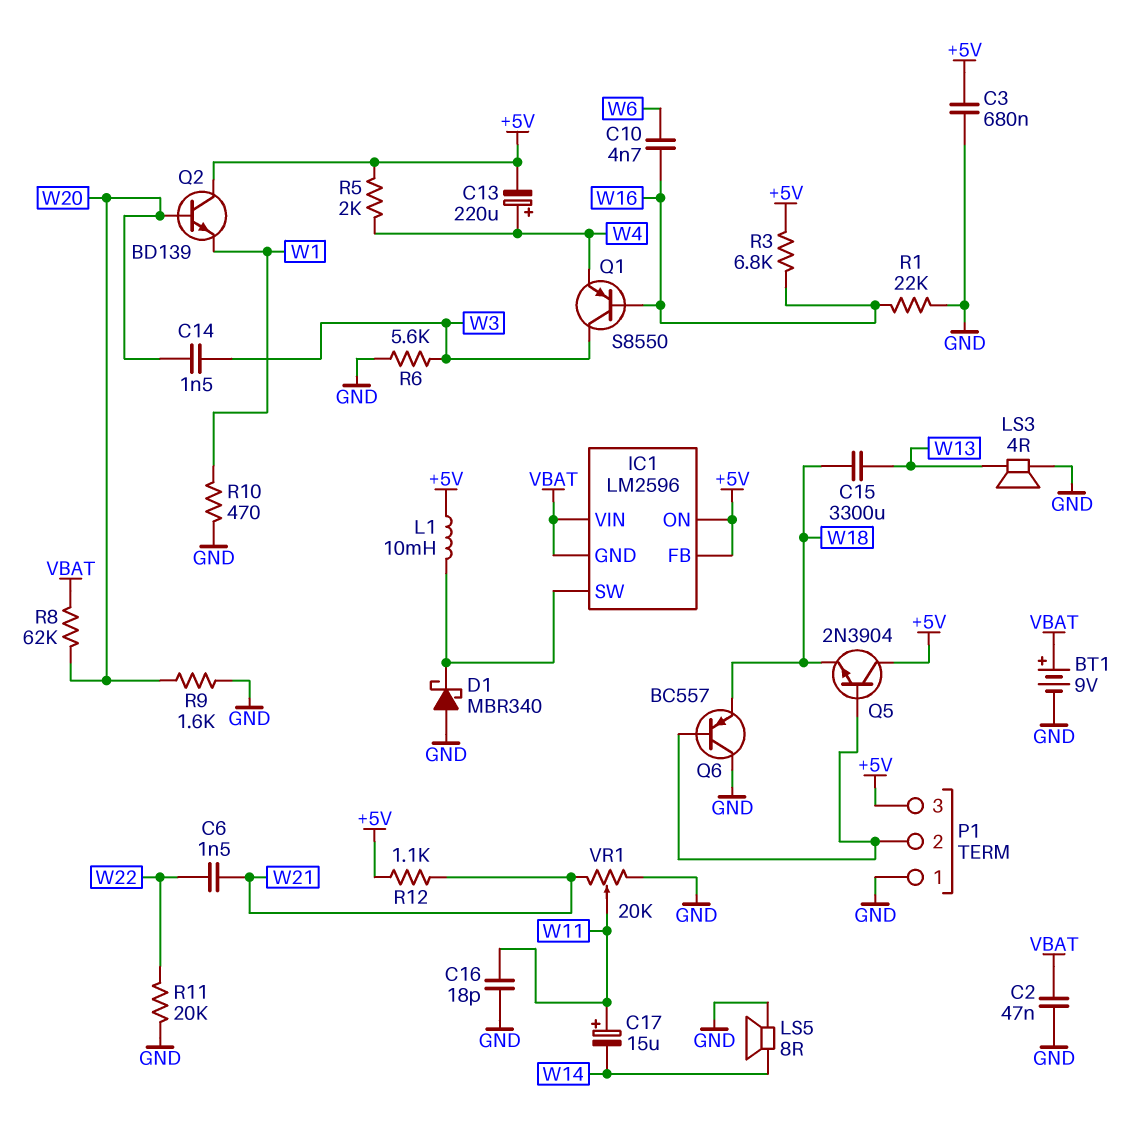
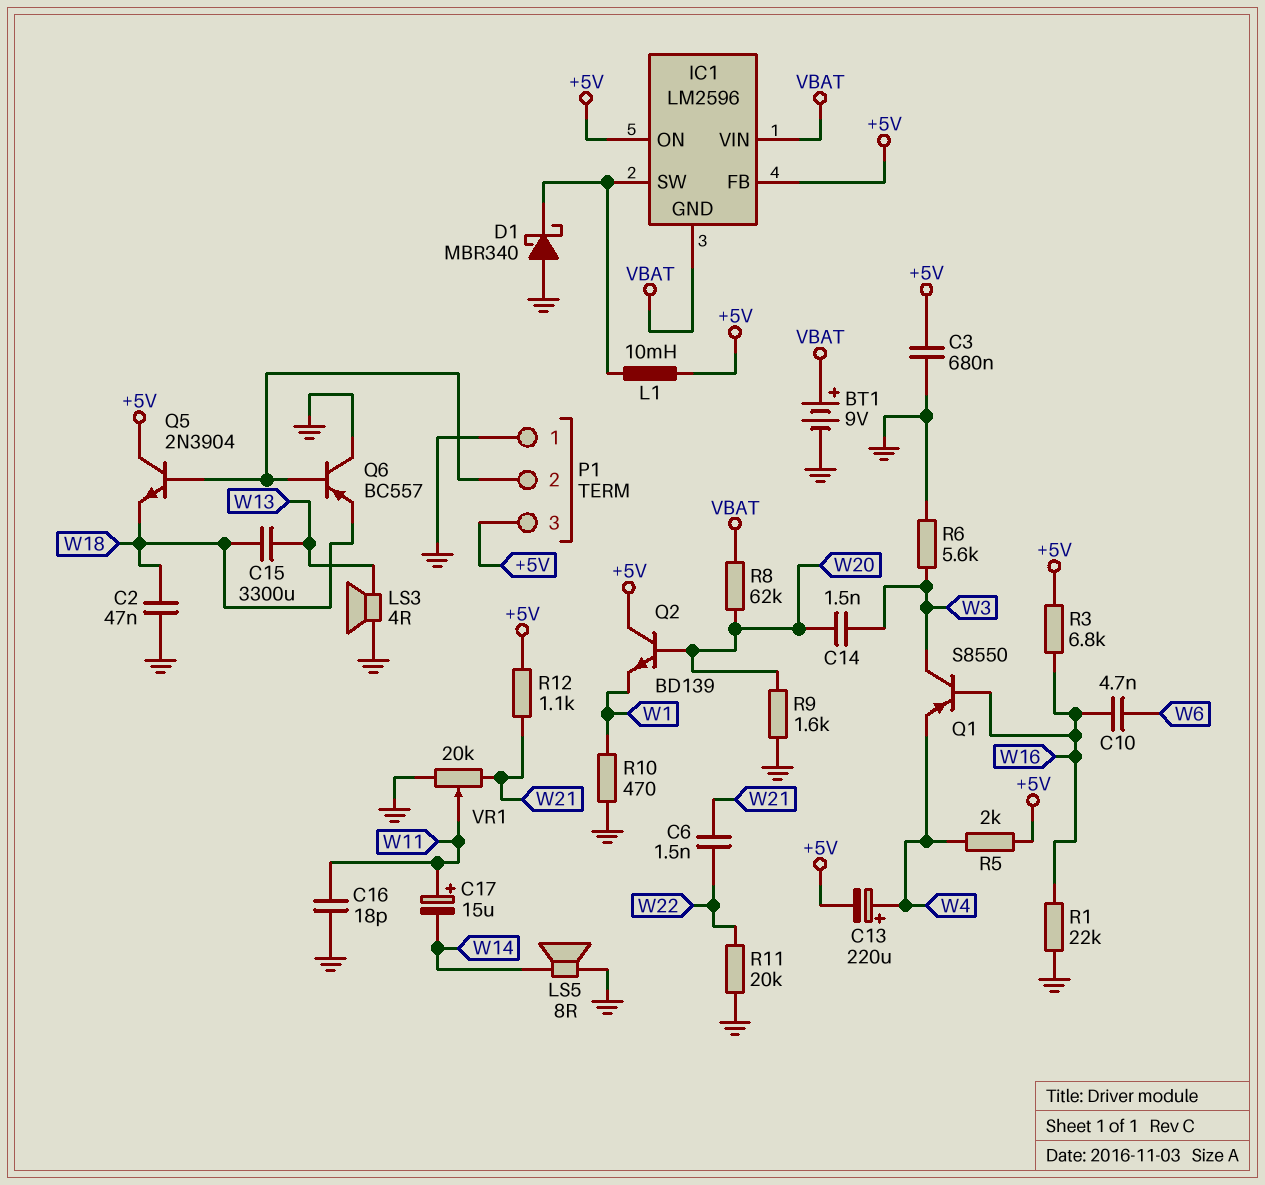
C2: 47nF (GND, VBAT) -> 47nF (GND, W18)

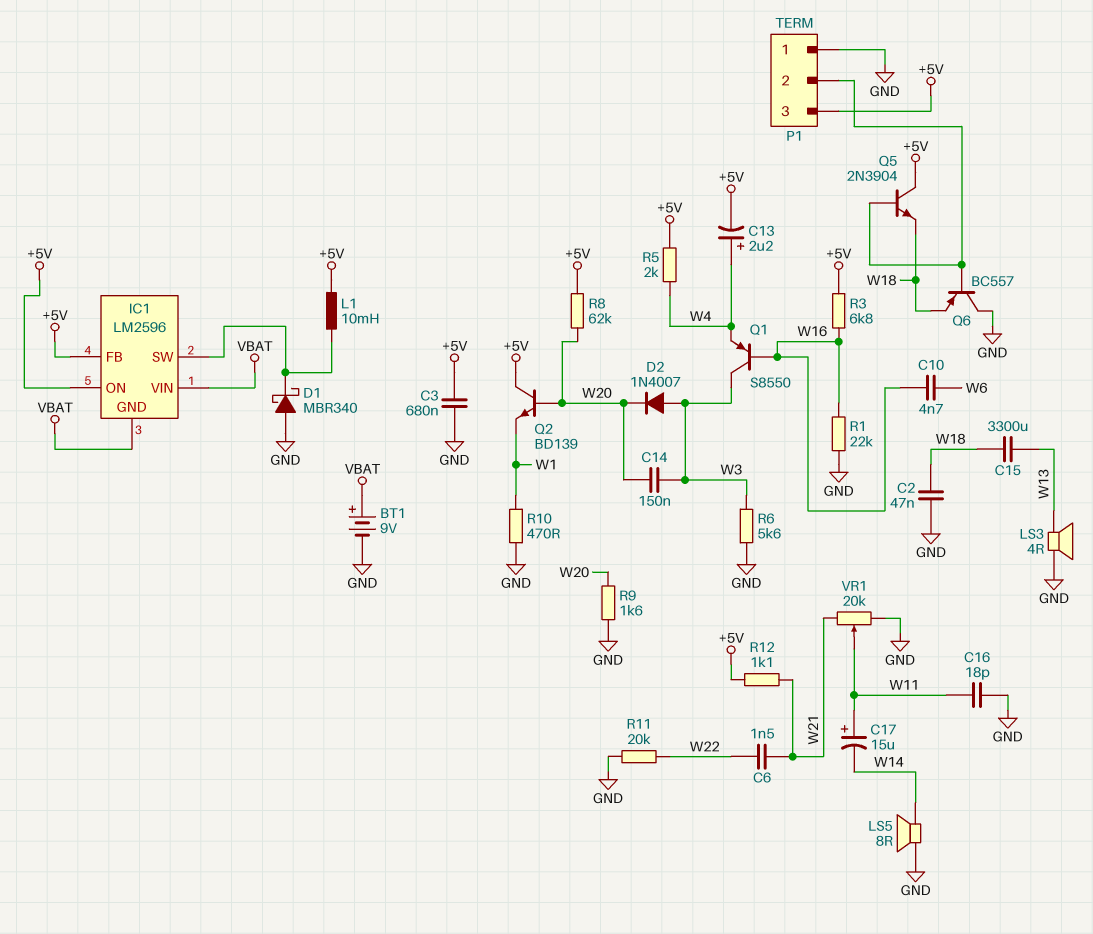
C13: 220uF (plus W4, minus +5V) -> 2.2uF (plus W4, minus +5V)
C14: 1.5nF (W3, W20) -> 150nF (W3, W20)
D2: none -> diode 1N4007 (A W3, K W20)
R8: 62k (VBAT, W20) -> 62k (+5V, W20)

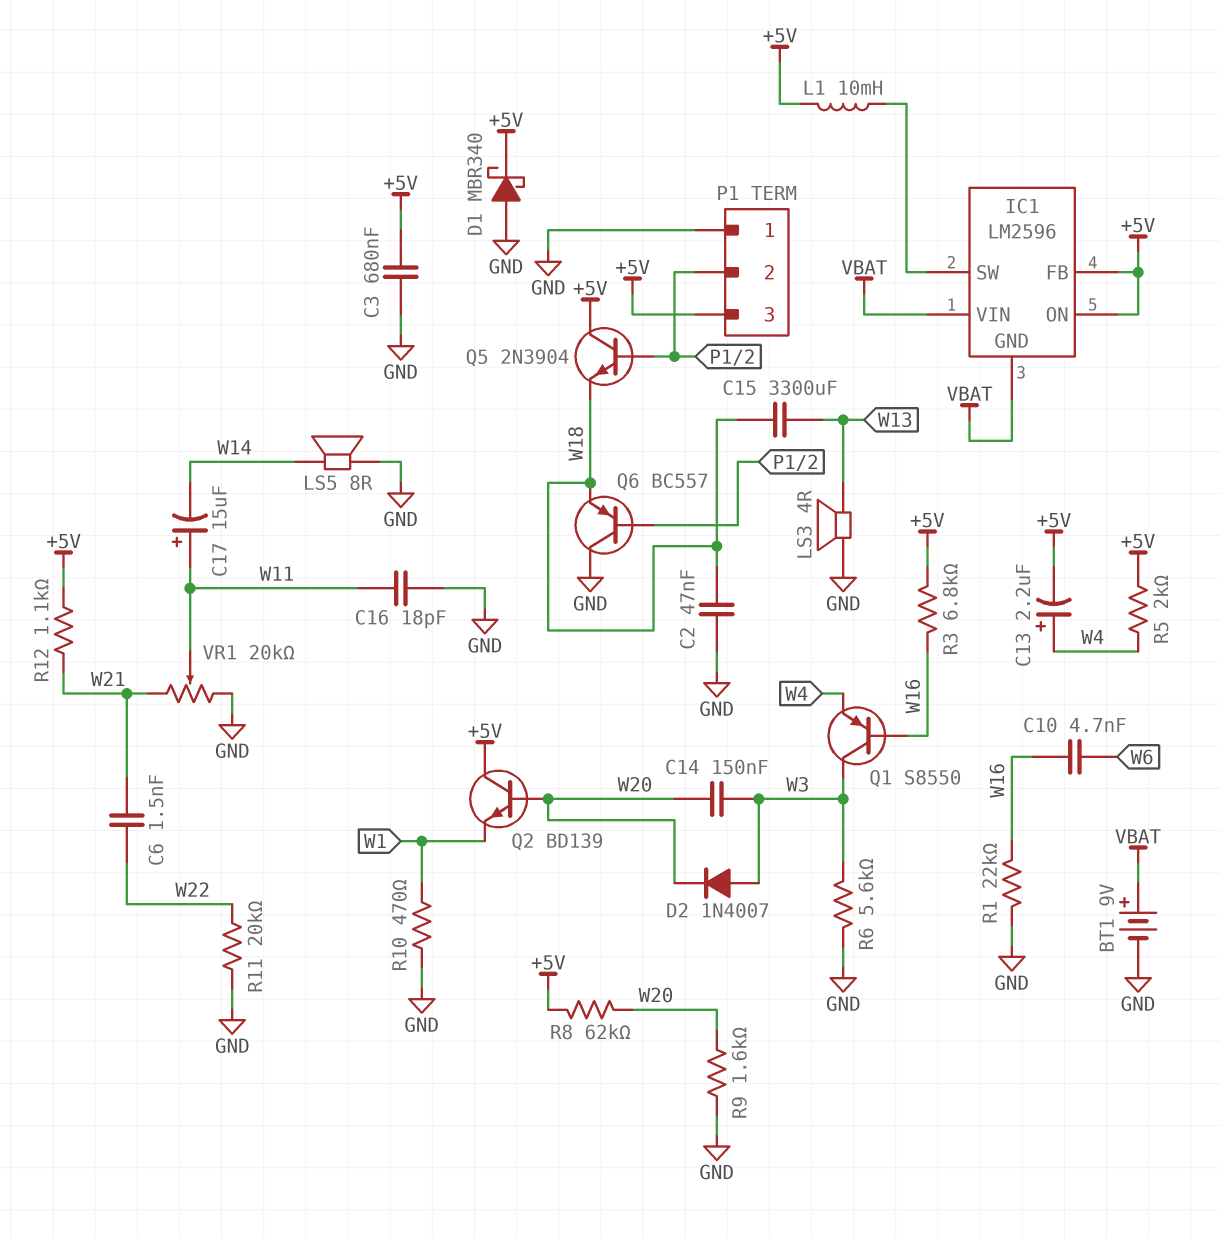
D1: schottky MBR340 (A GND, K IC1/SW) -> schottky MBR340 (A GND, K +5V)

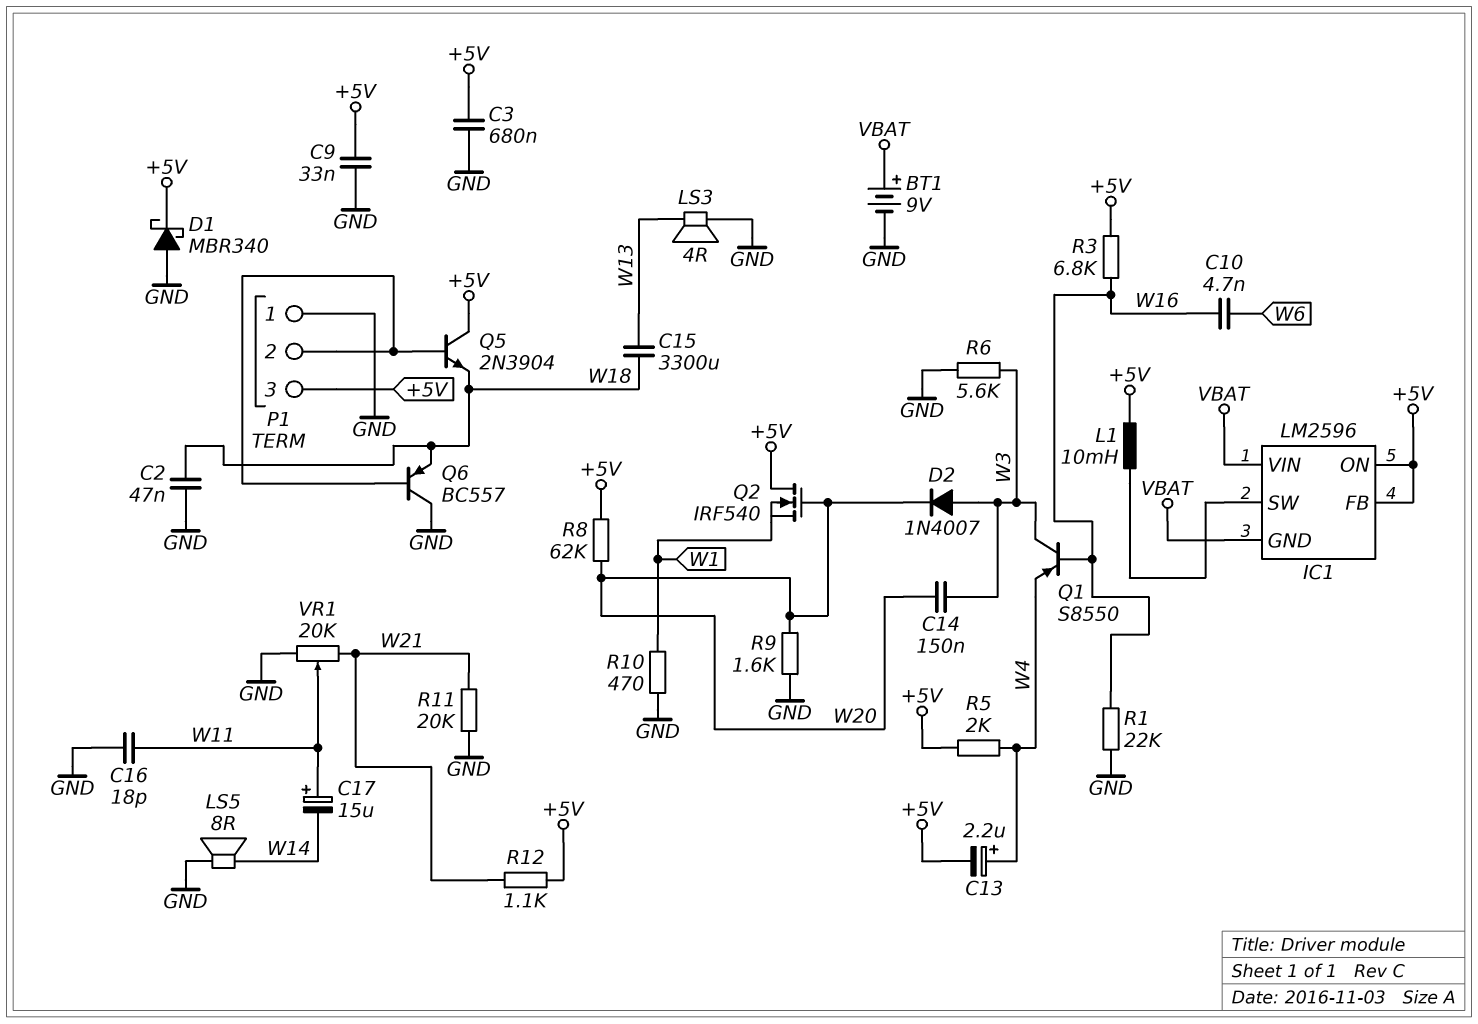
C6: 1.5nF (W21, W22) -> none
C9: none -> 33nF (+5V, GND)
Q2: NPN BD139 (B W20, C +5V, E W1) -> NMOS IRF540 (G W20, D +5V, S W1)
R11: 20k (GND, W22) -> 20k (GND, W21)

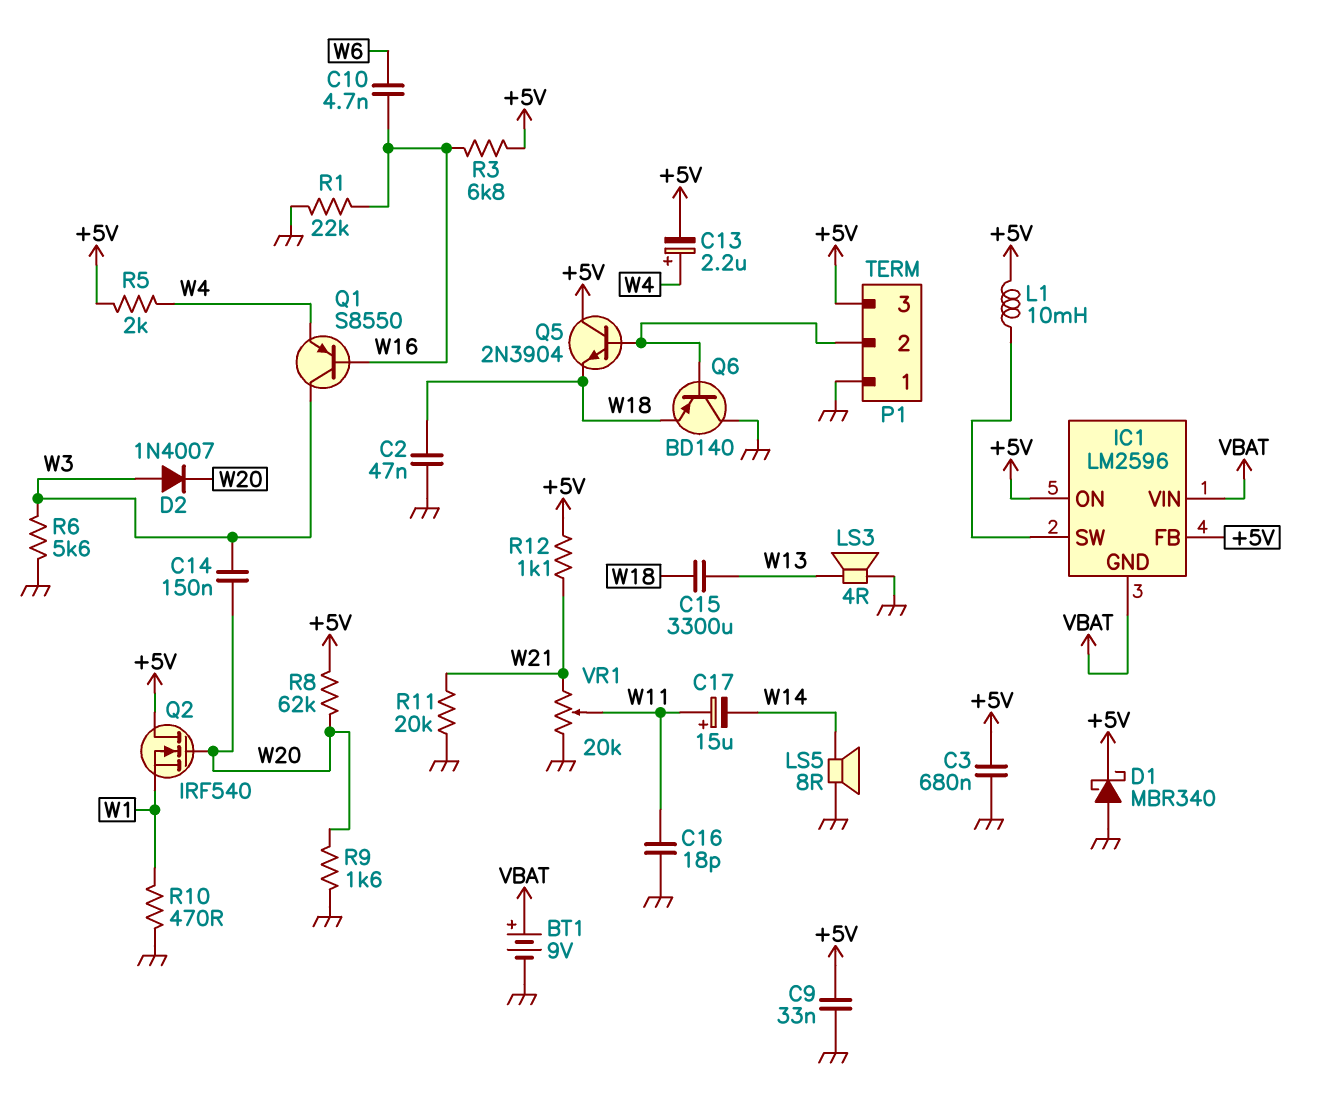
Q6: PNP BC557 (B P1/2, C GND, E W18) -> PNP BD140 (B P1/2, C GND, E W18)

